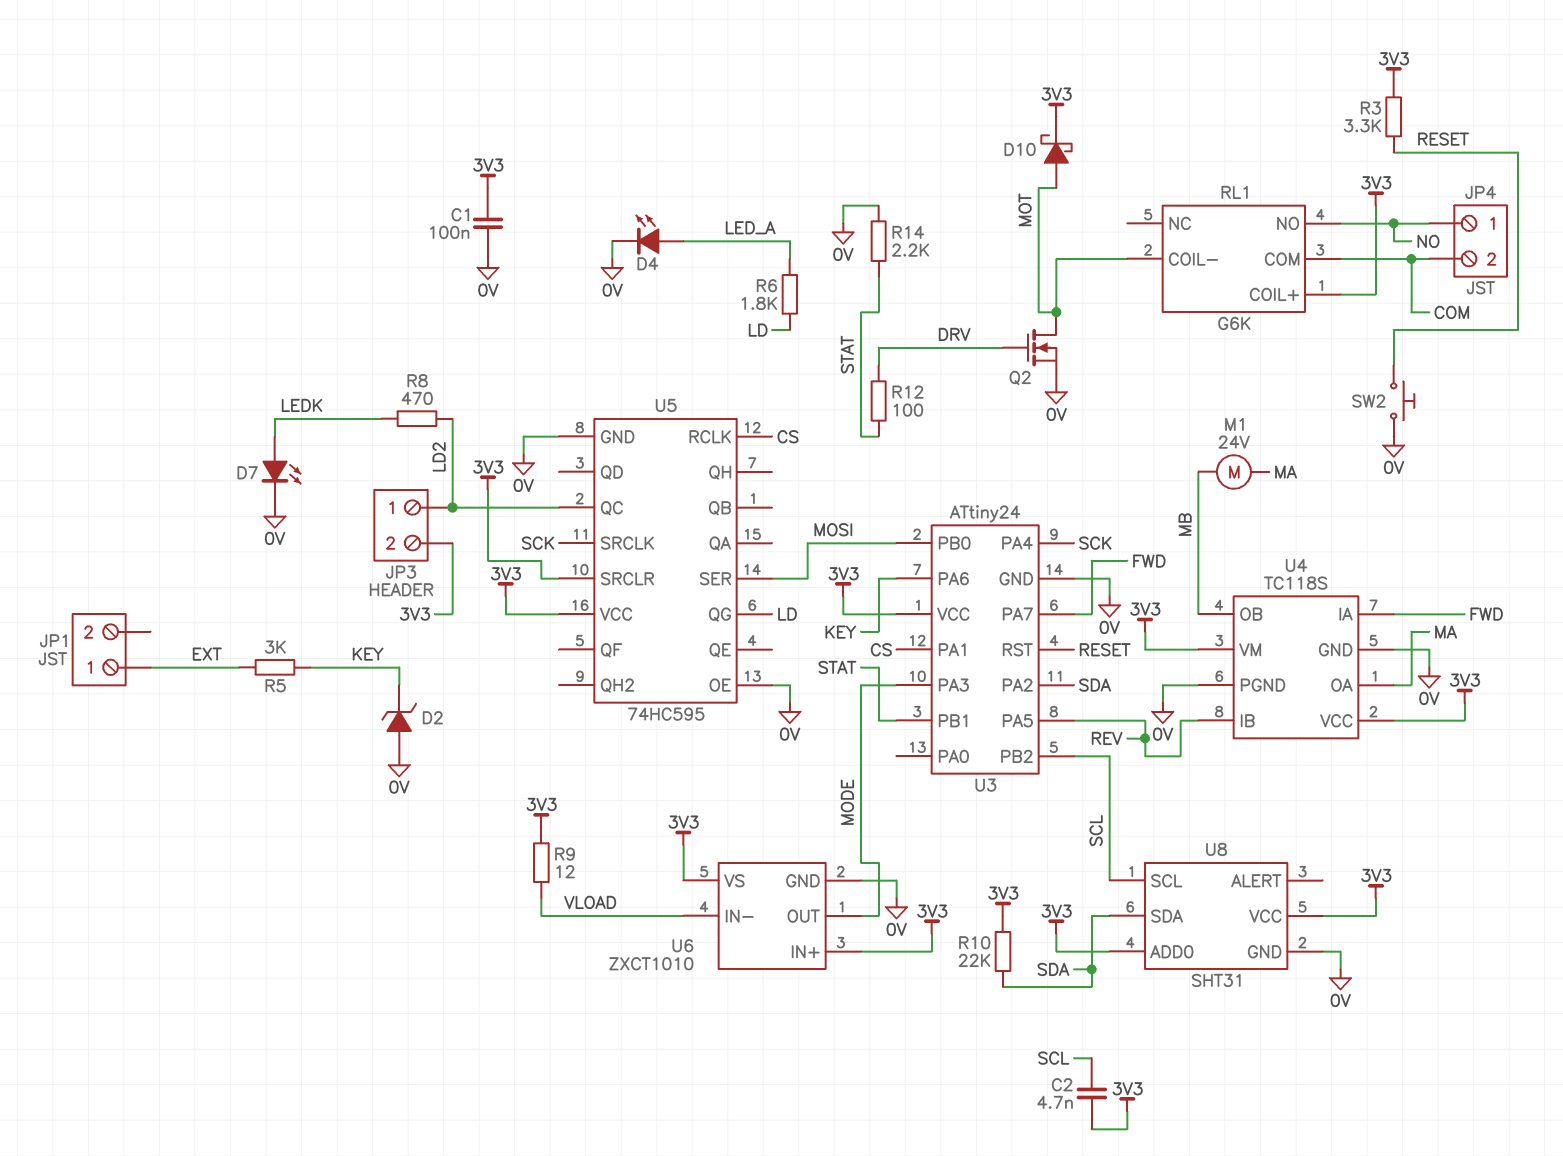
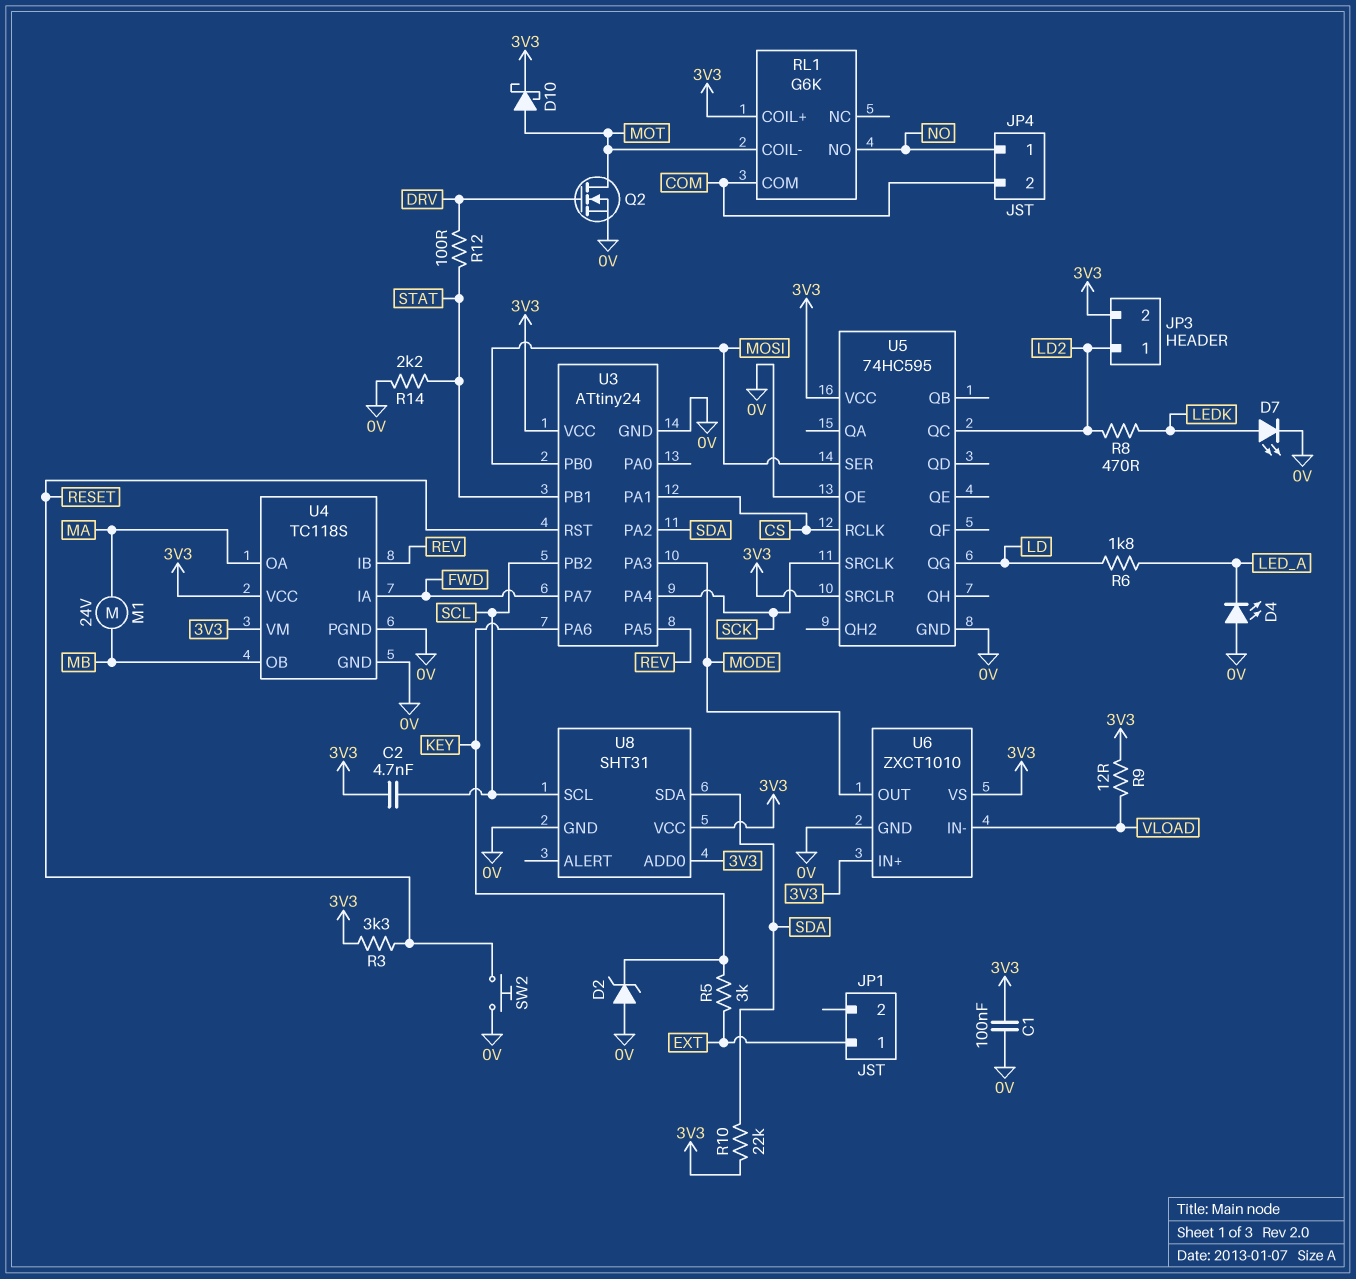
D4: LED (A LED_A, K 0V) -> LED (A 0V, K LED_A)

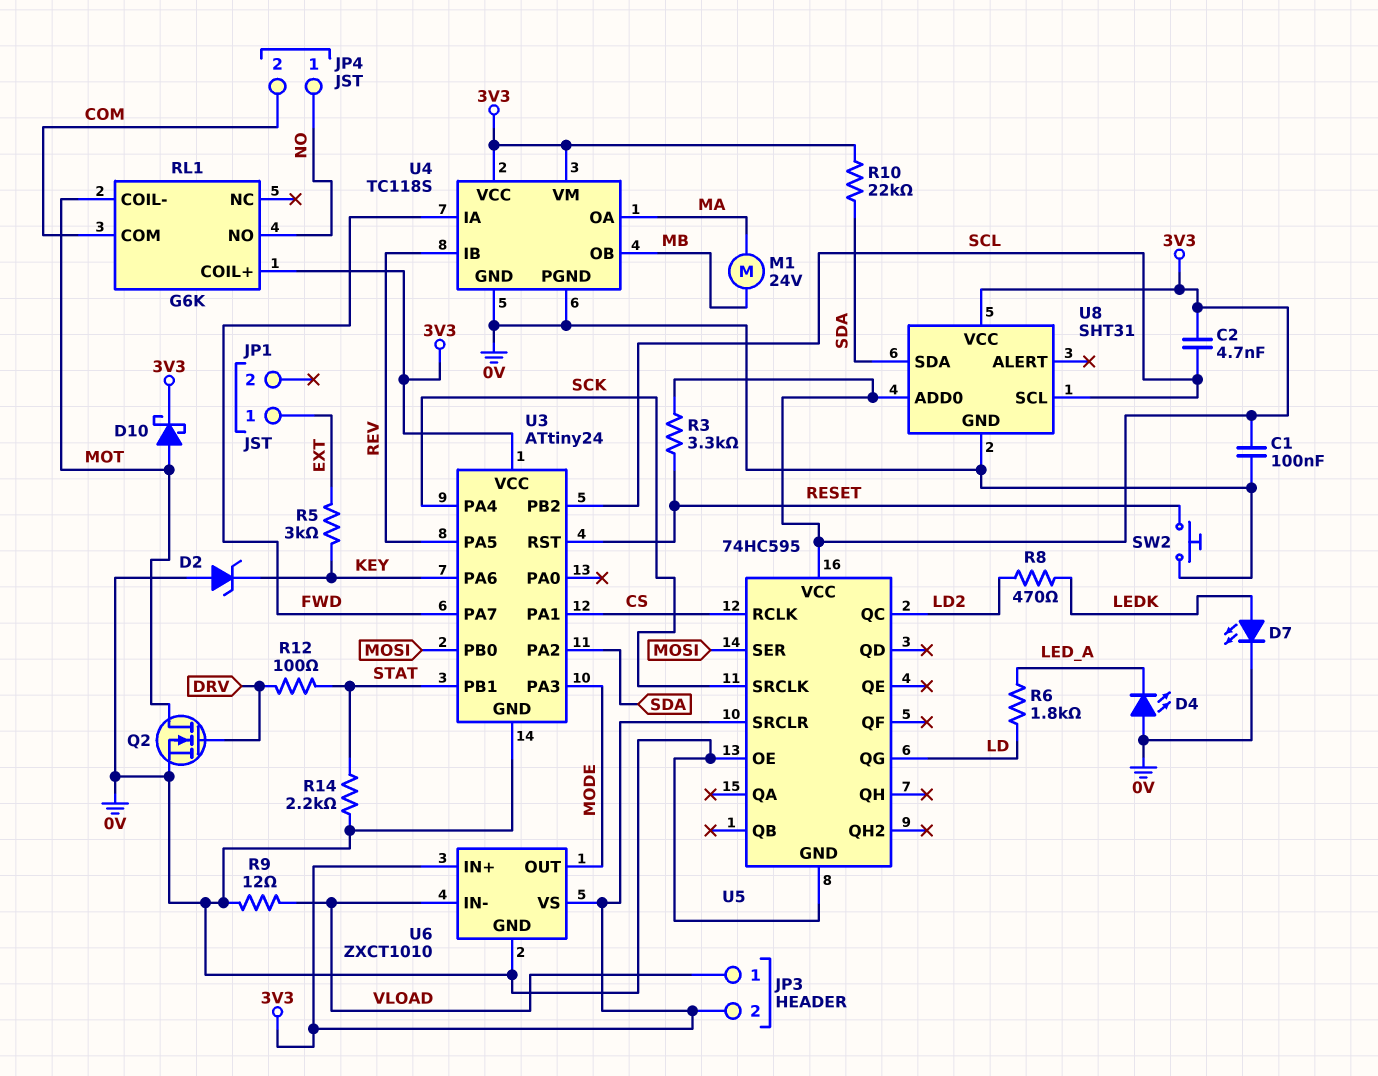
JP3 pin 1: LD2 -> VLOAD
R9: 12 (3V3, VLOAD) -> 12 (0V, VLOAD)

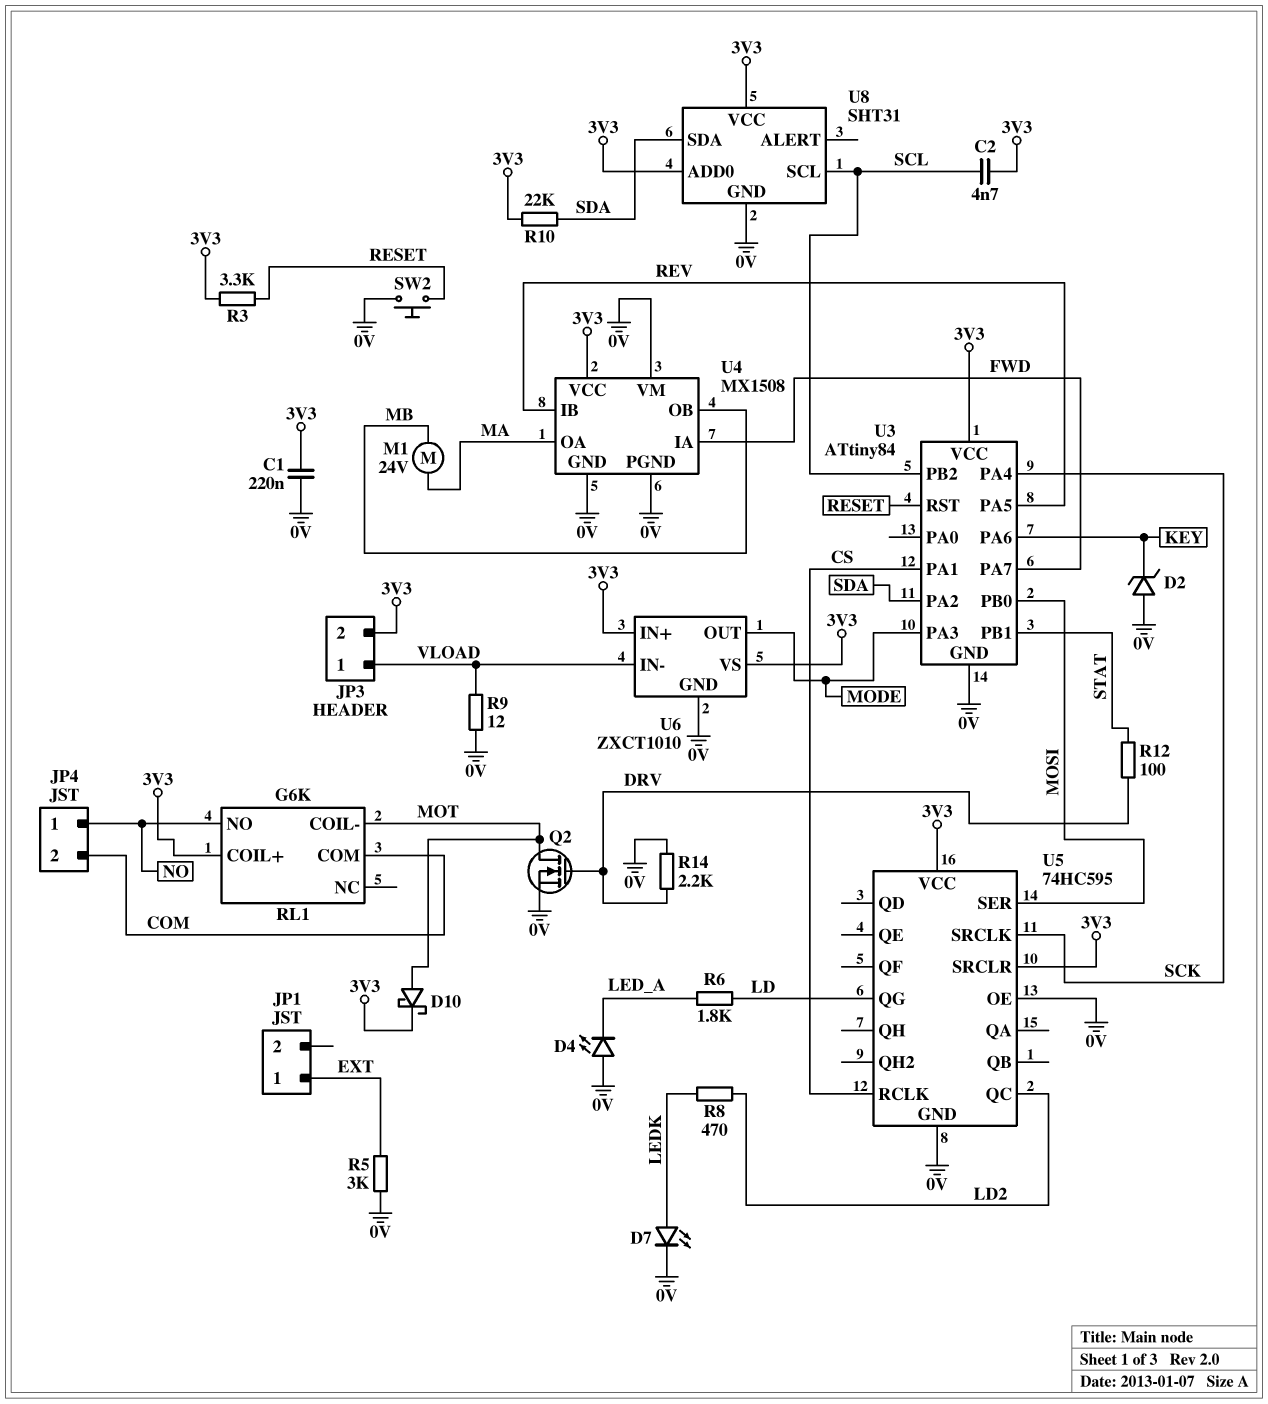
C1: 100nF (0V, 3V3) -> 220nF (0V, 3V3)
R5: 3k (EXT, KEY) -> 3k (0V, EXT)
R14: 2.2k (0V, STAT) -> 2.2k (0V, DRV)
U3: ATtiny24 -> ATtiny84
U4: TC118S -> MX1508
U4 pin VM: 3V3 -> 0V

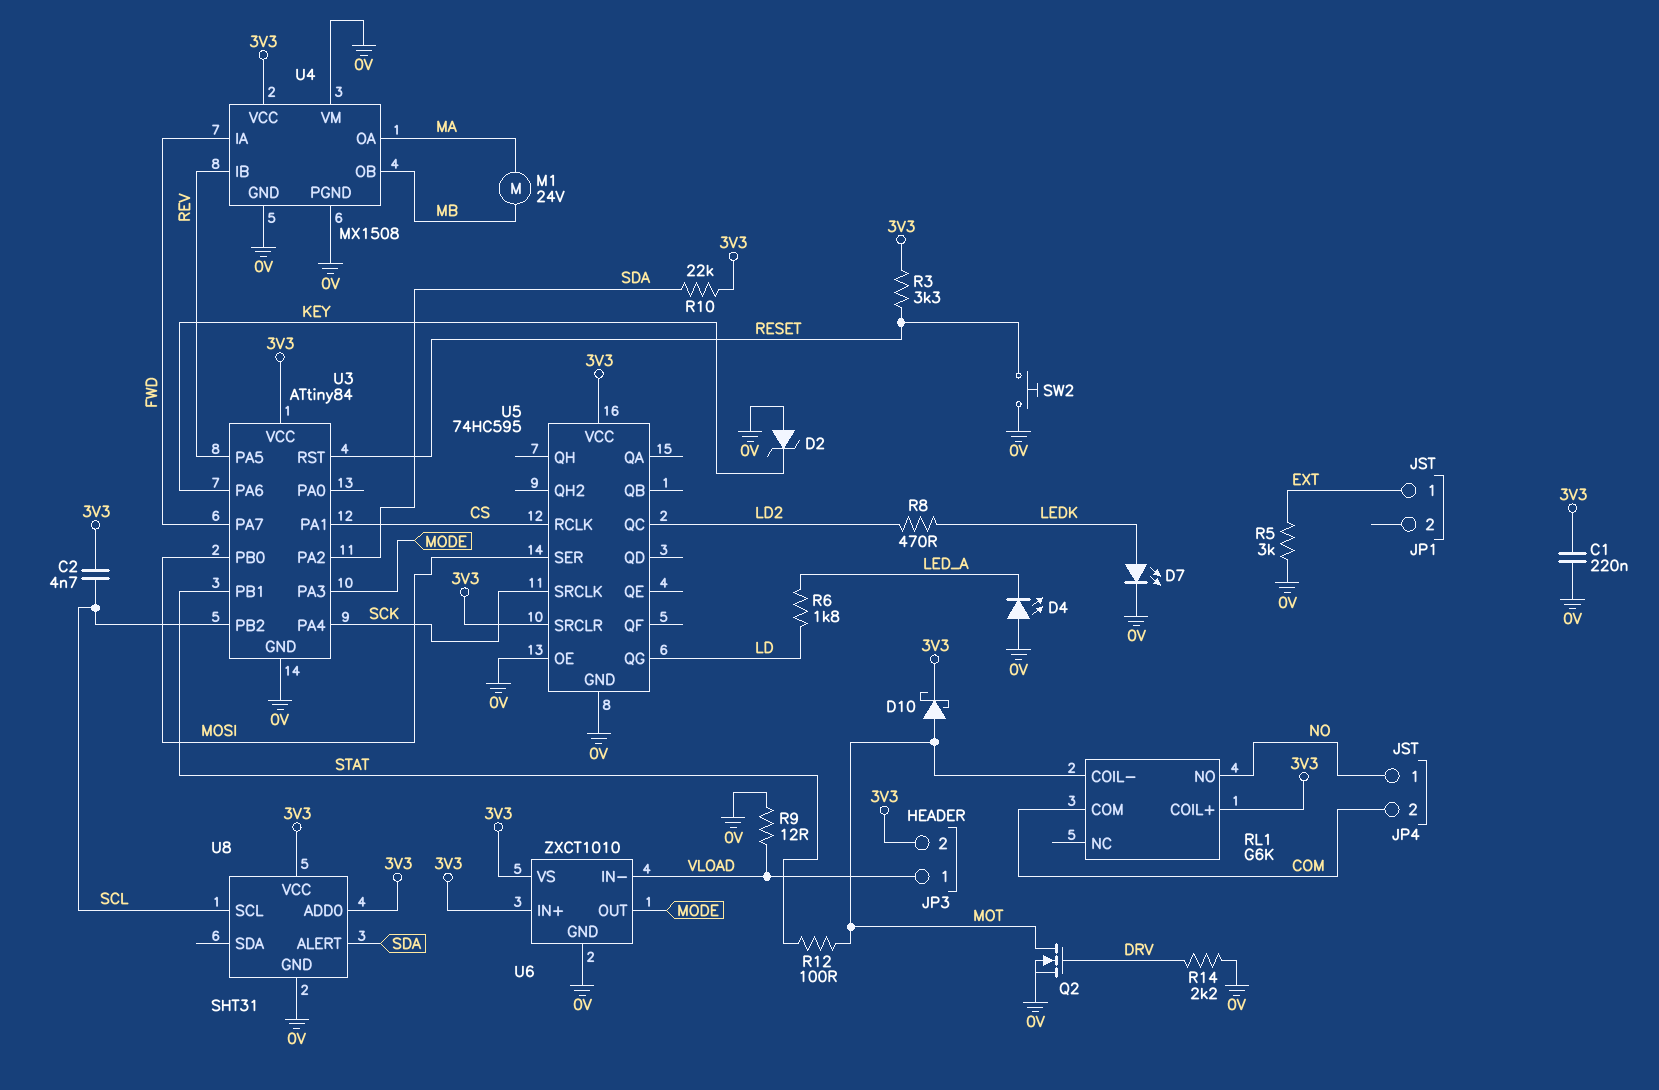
R12: 100 (DRV, STAT) -> 100 (MOT, STAT)
U8 pin ALERT: none -> SDA
U8 pin SDA: SDA -> none

